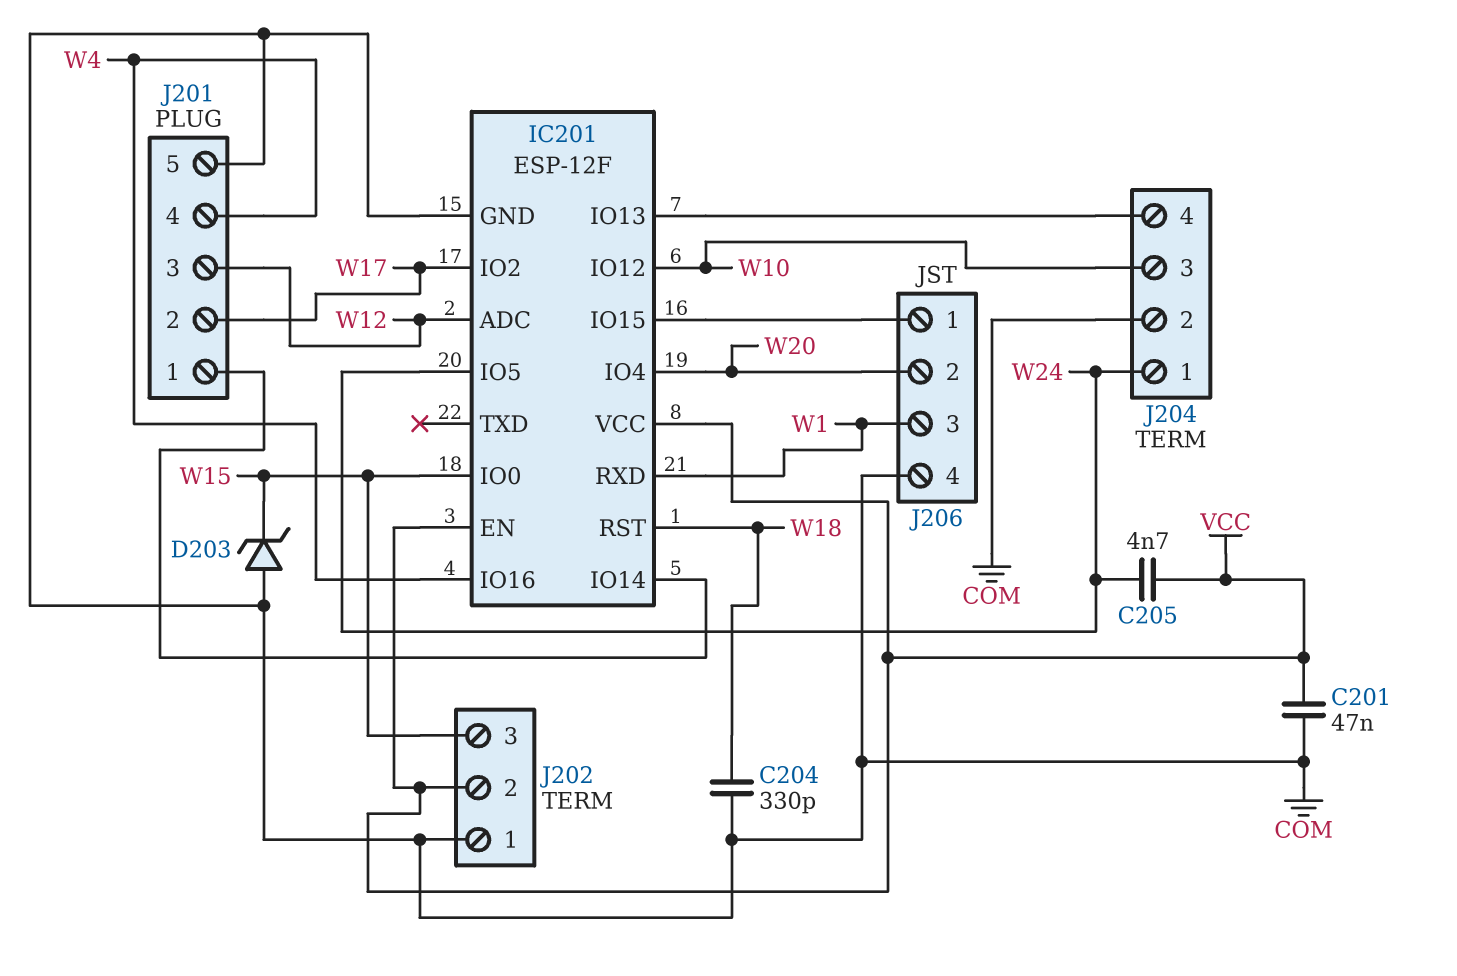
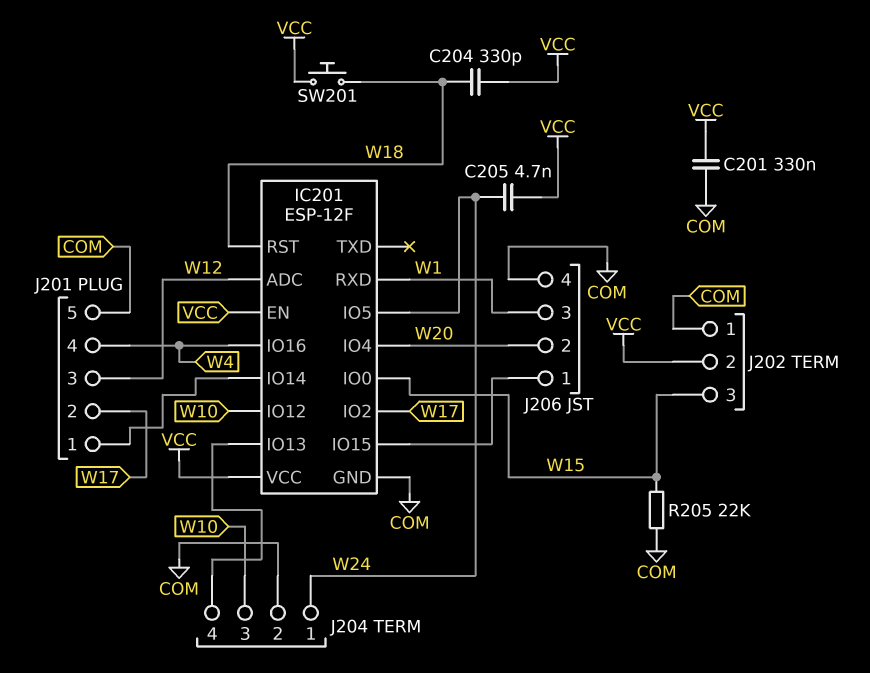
C201: 47nF (COM, VCC) -> 330nF (COM, VCC)
C204: 330pF (COM, W18) -> 330pF (VCC, W18)
D203: zener (A COM, K W15) -> none
R205: none -> 22k (COM, W15)
SW201: none -> button (VCC, W18)

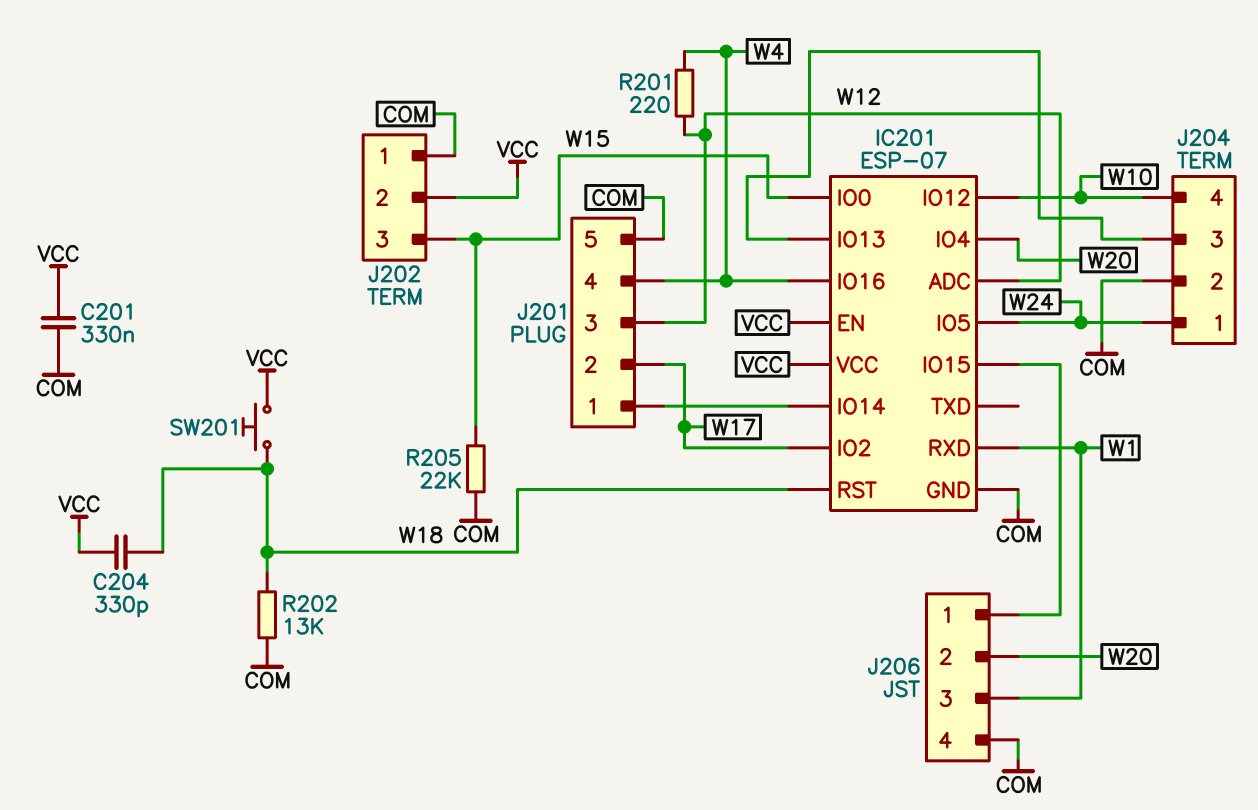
C205: 4.7nF (VCC, W24) -> none
IC201: ESP-12F -> ESP-07
J204 pin 3: W10 -> IC201/IO13
J204 pin 4: IC201/IO13 -> W10
R201: none -> 220 (W4, W12)
R202: none -> 13k (COM, W18)

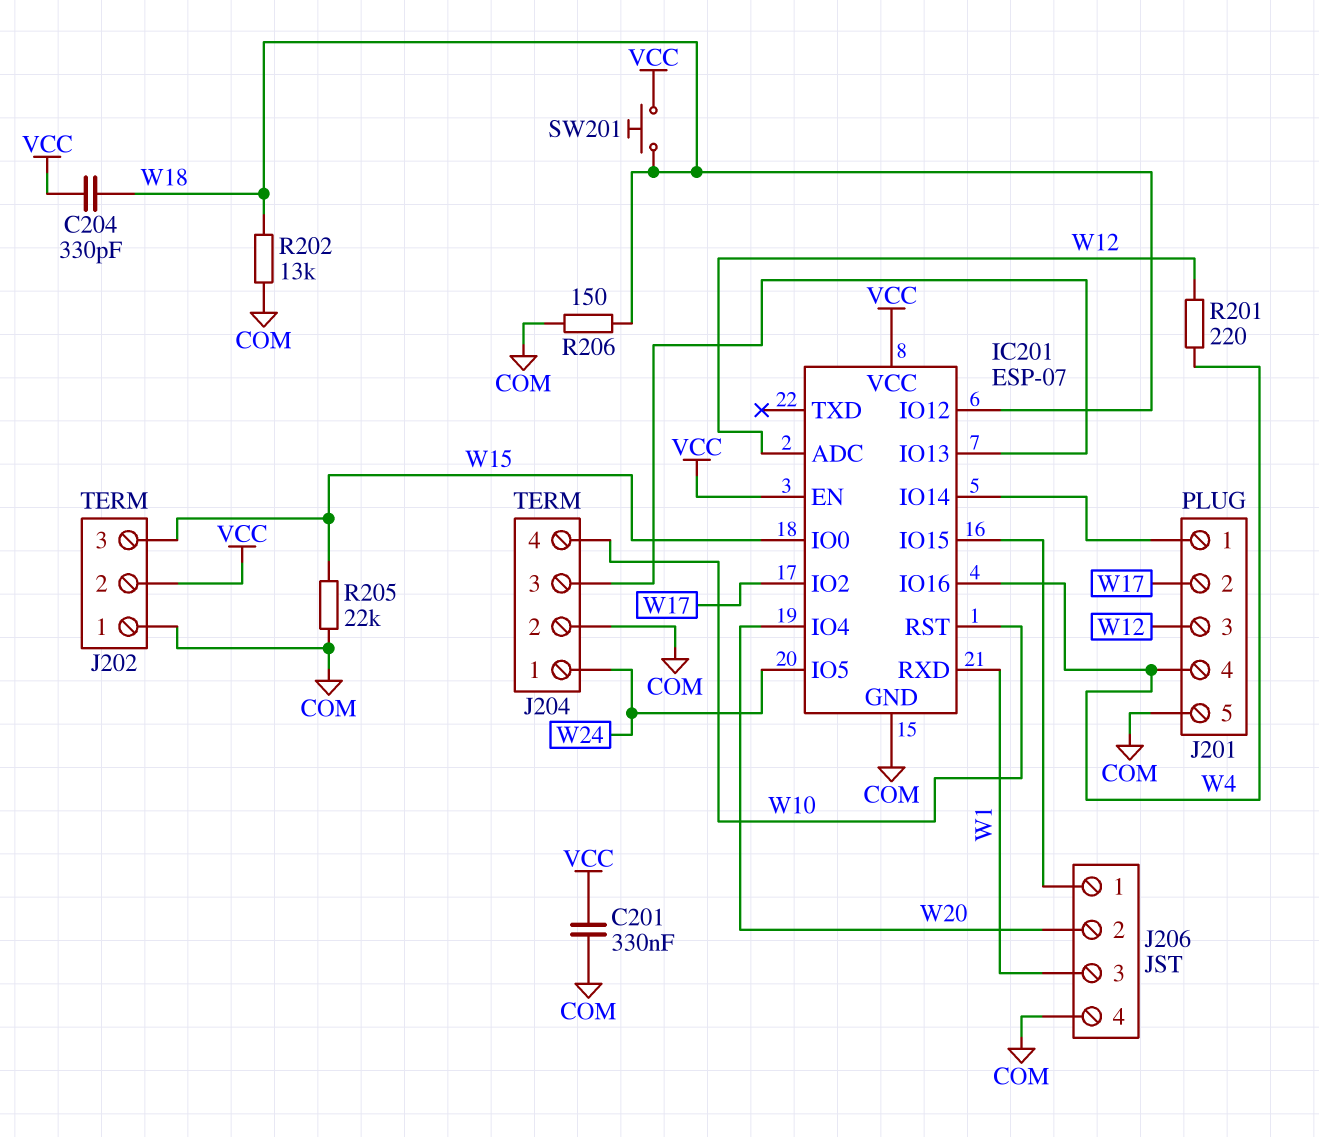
IC201 pin IO12: W10 -> W18
IC201 pin RST: W18 -> W10
R206: none -> 150 (COM, W18)

